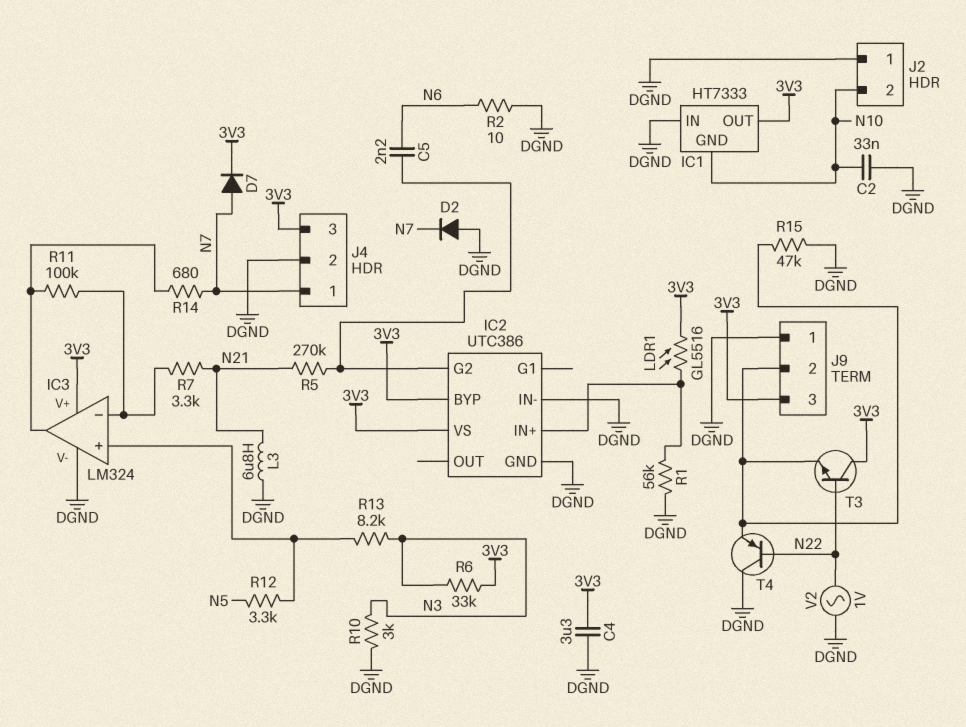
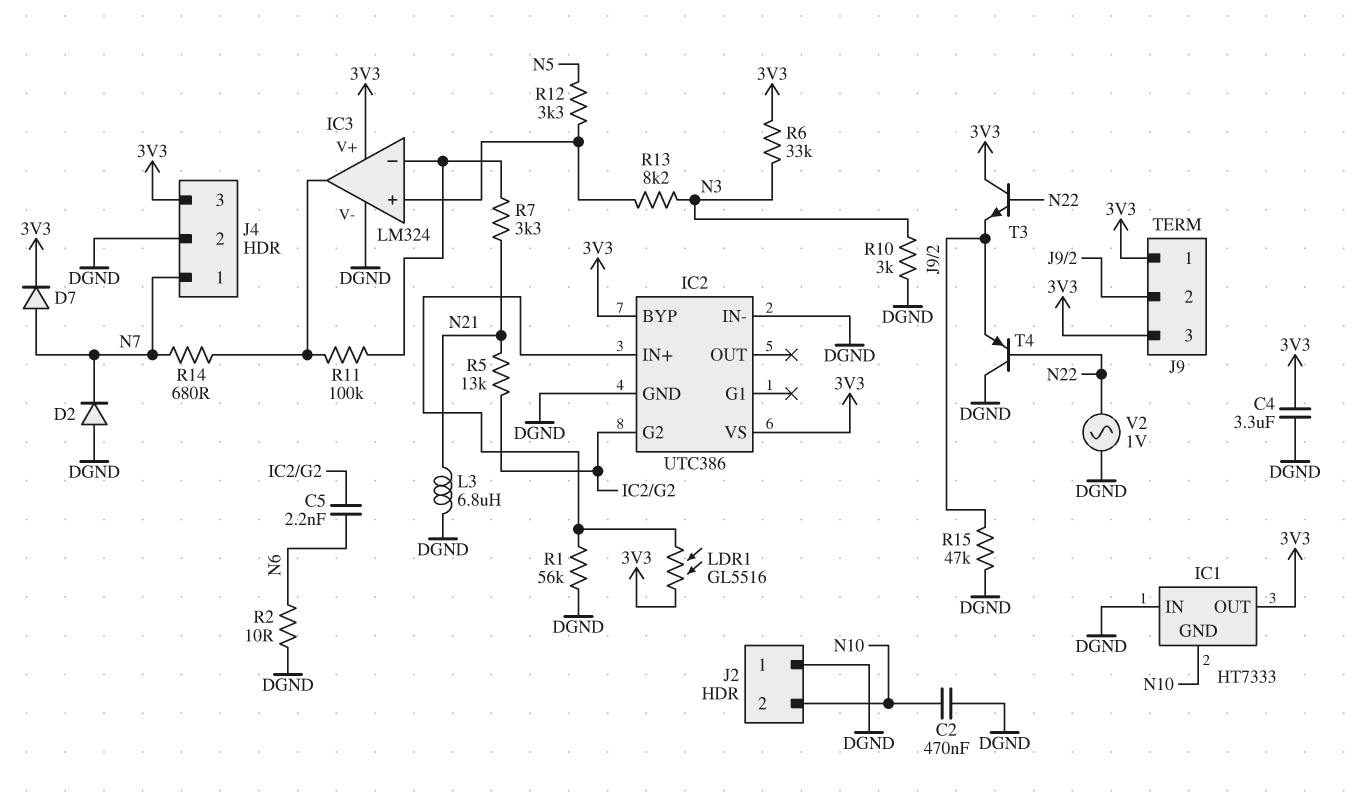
C2: 33nF (DGND, N10) -> 470nF (DGND, N10)
J9 pin 1: DGND -> 3V3
R5: 270k (IC2/G2, N21) -> 13k (IC2/G2, N21)

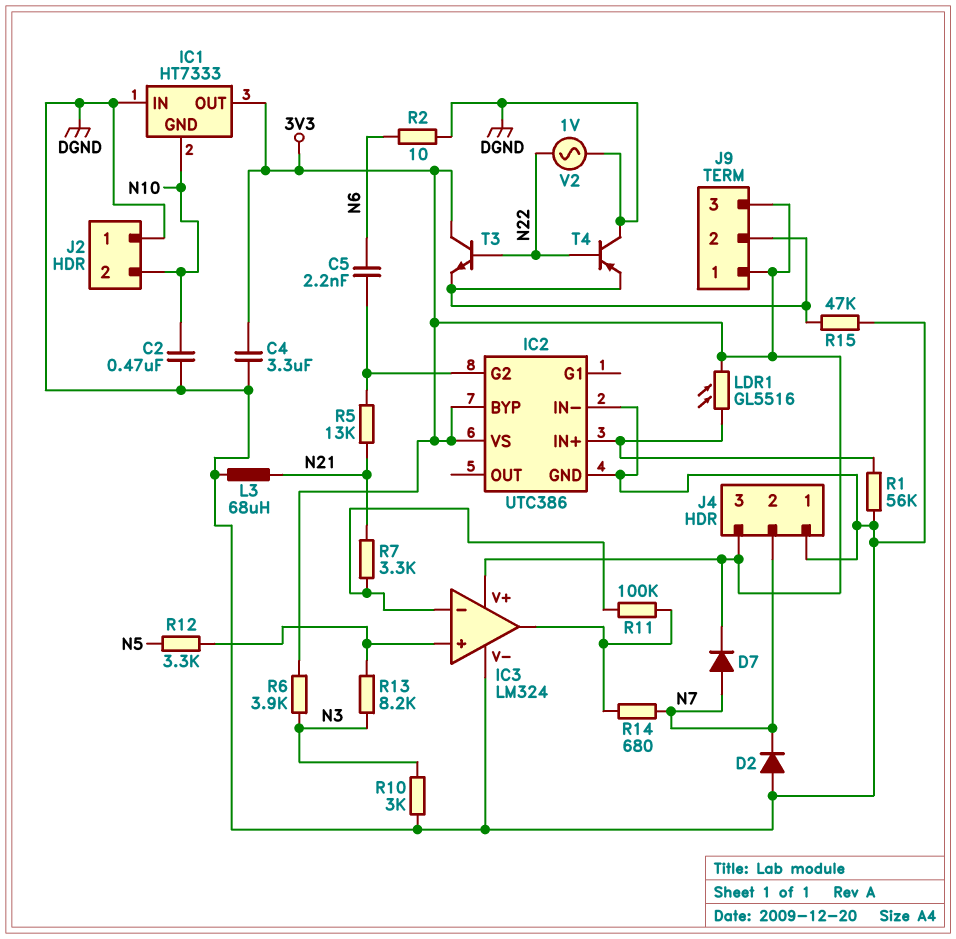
J4 pin 1: N7 -> DGND
J4 pin 2: DGND -> N7
L3: 6.8uH (DGND, N21) -> 68uH (DGND, N21)
R6: 33k (3V3, N3) -> 3.9k (3V3, N3)

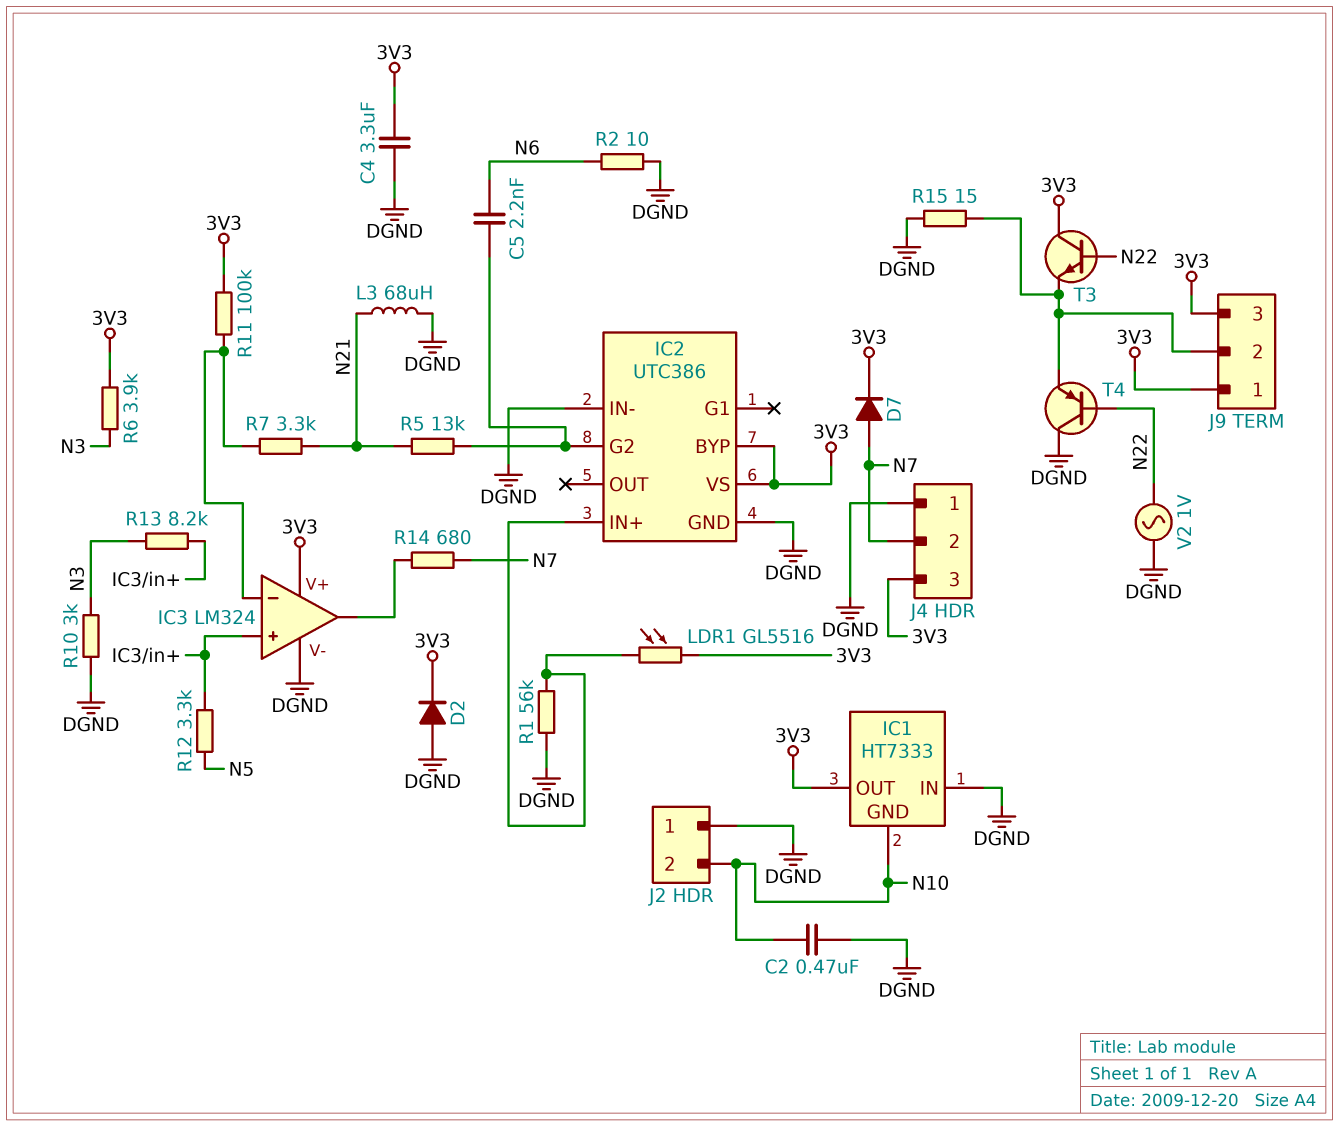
D2: diode (A DGND, K N7) -> diode (A DGND, K 3V3)
R11: 100k (IC3/in-, IC3/out) -> 100k (3V3, IC3/in-)
R15: 47k (DGND, J9/2) -> 15 (DGND, J9/2)

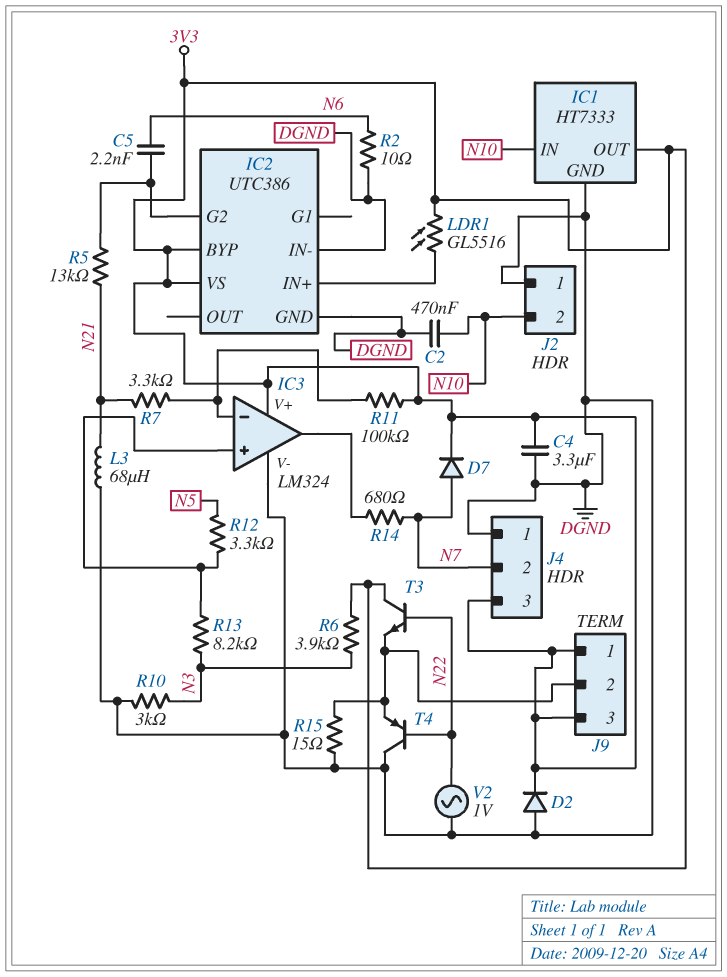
IC1 pin GND: N10 -> DGND
IC1 pin IN: DGND -> N10
R1: 56k (DGND, IC2/IN+) -> none

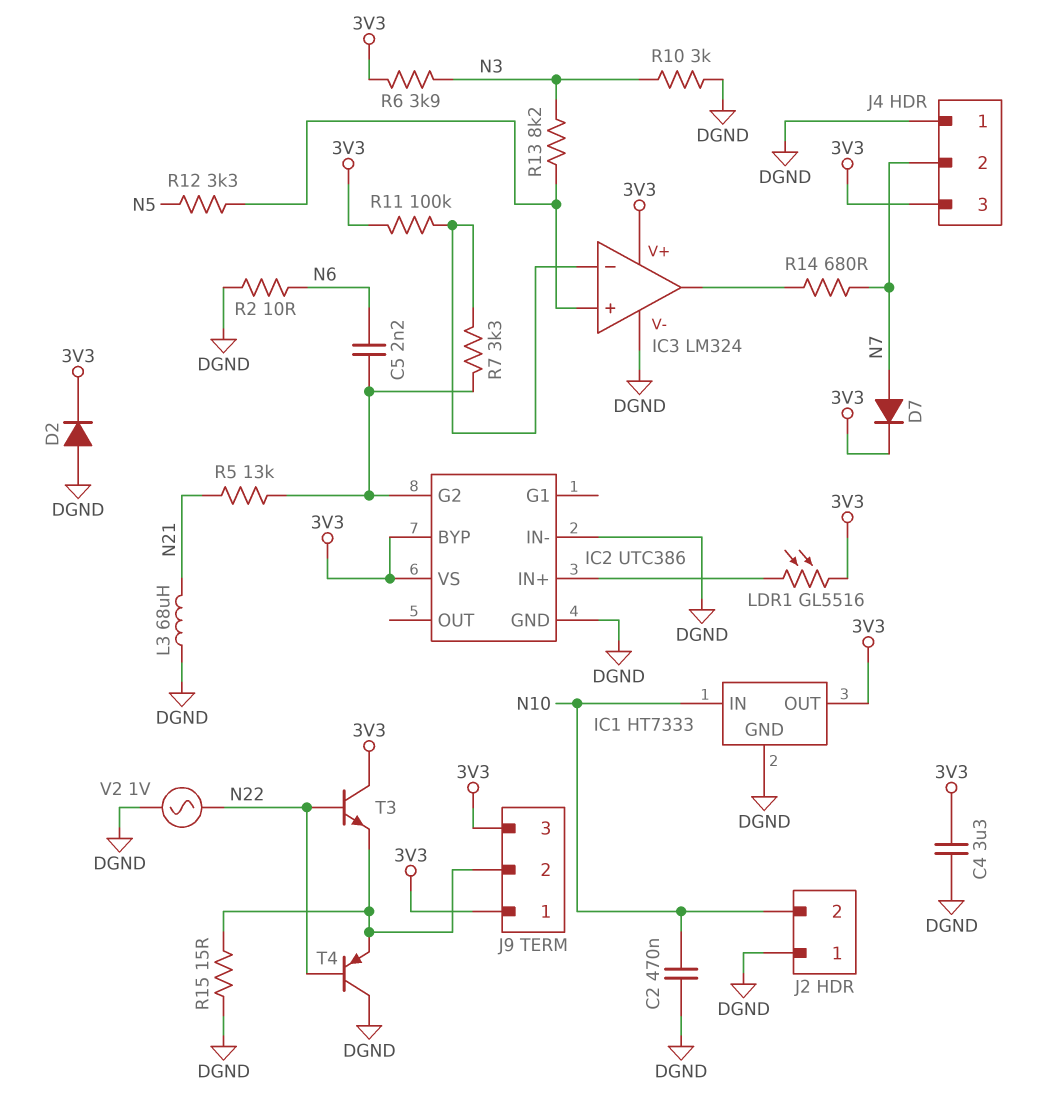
R7: 3.3k (IC3/in-, N21) -> 3.3k (IC2/G2, IC3/in-)

